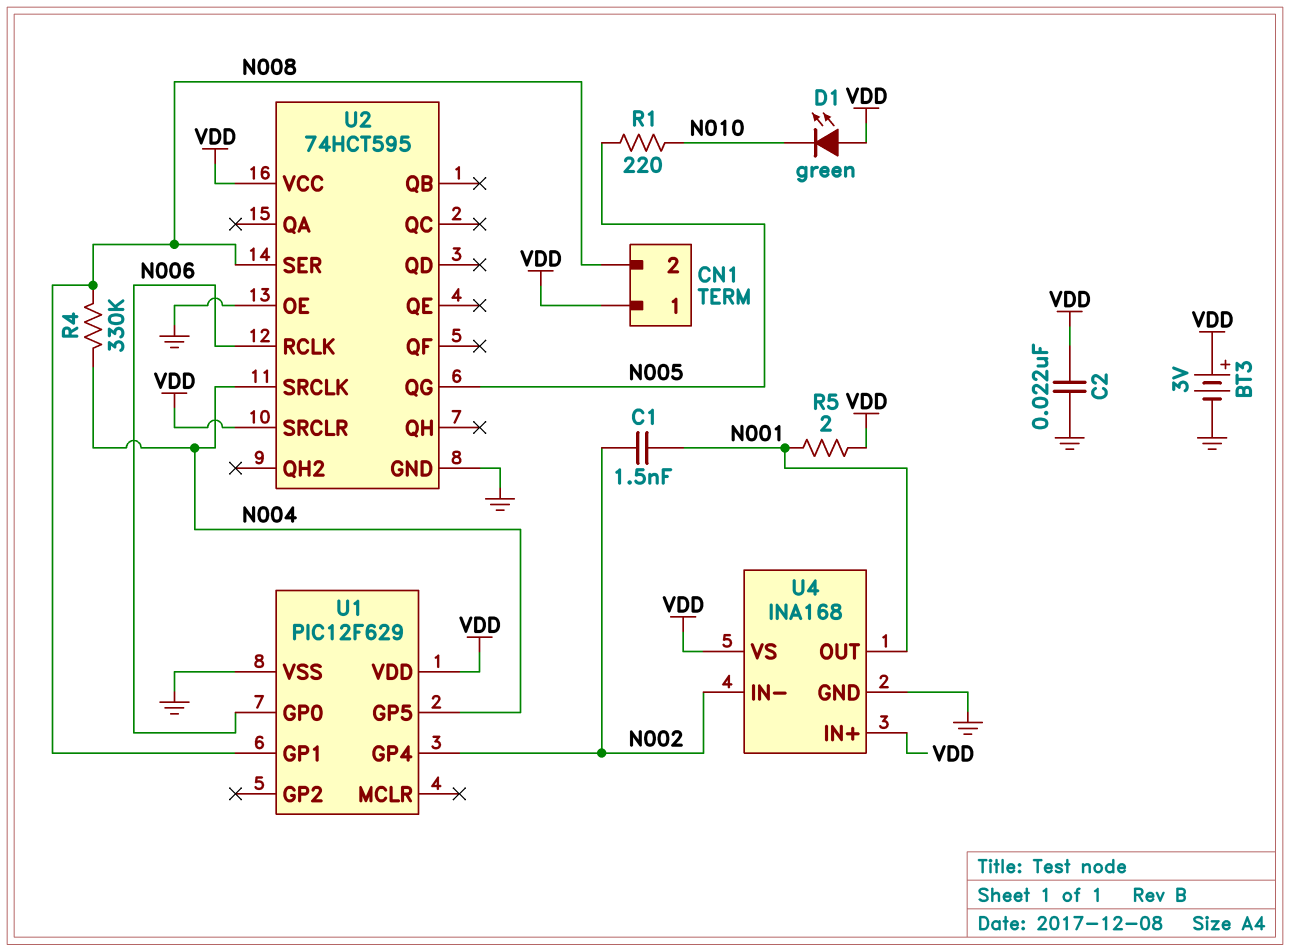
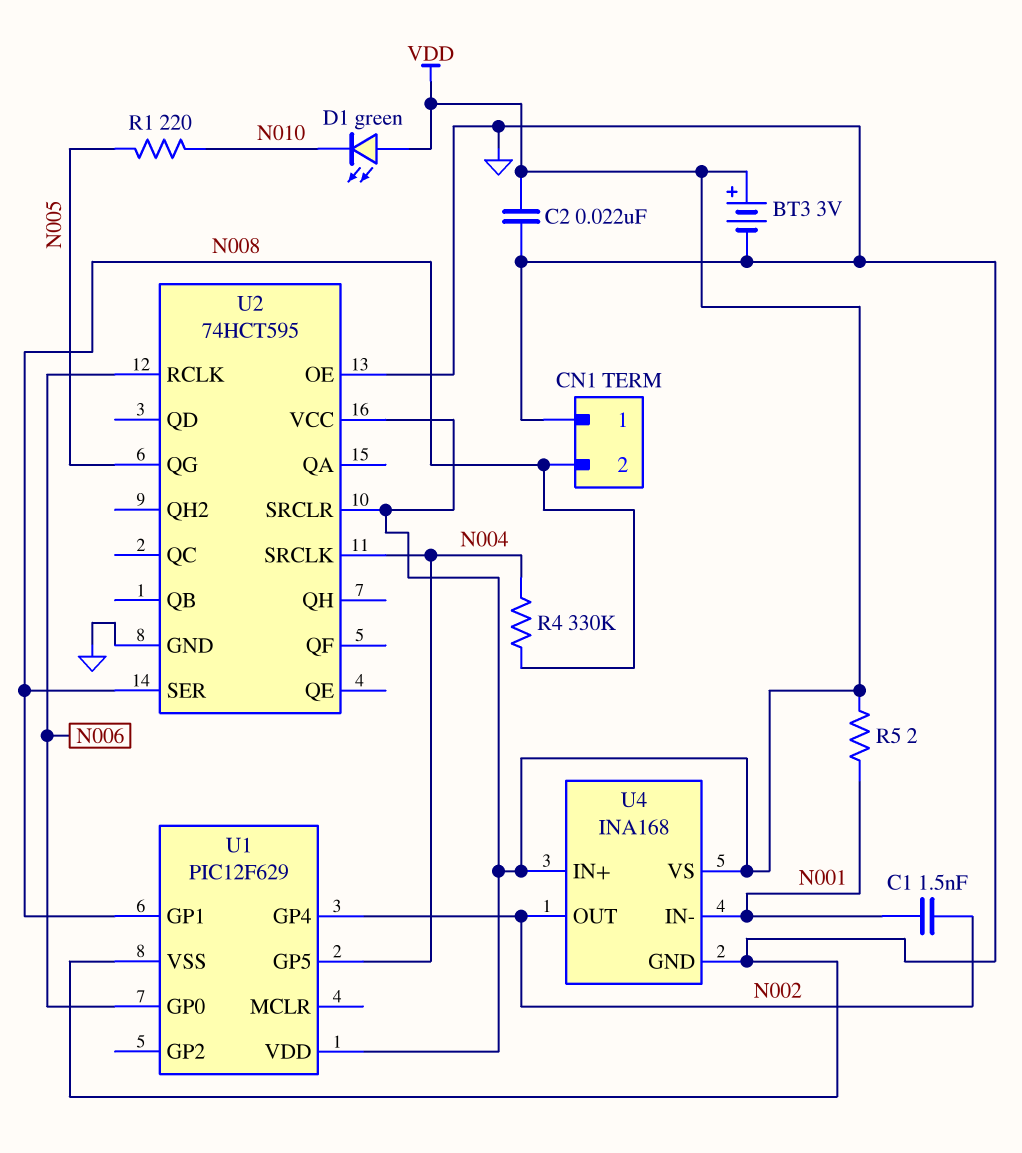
CN1 pin 1: VDD -> GND
U4 pin IN-: N002 -> N001
U4 pin OUT: N001 -> N002

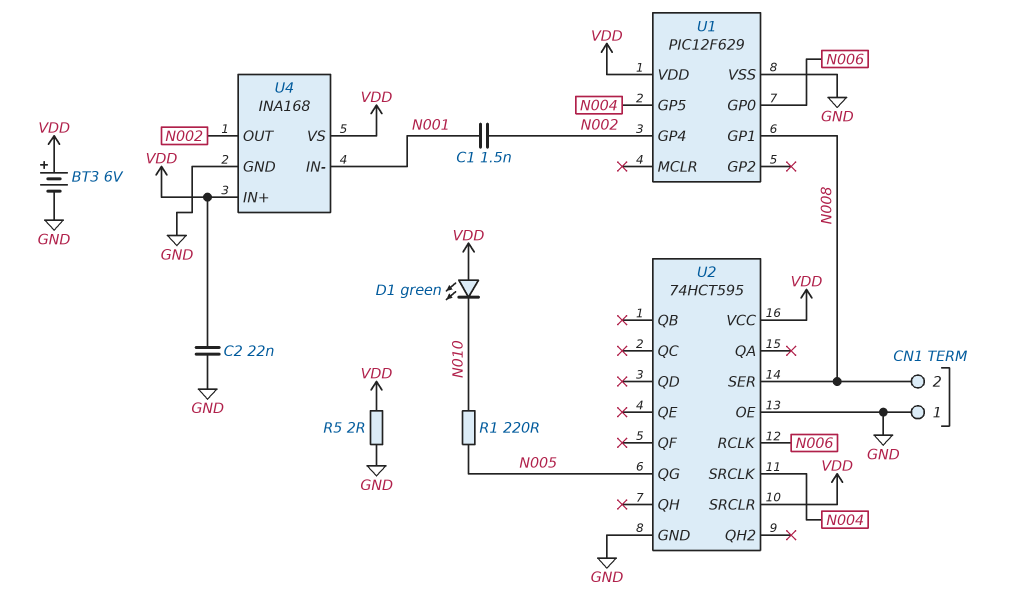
BT3: 3V (plus VDD, minus GND) -> 6V (plus VDD, minus GND)
R4: 330k (N004, N008) -> none
R5: 2 (N001, VDD) -> 2 (GND, VDD)

